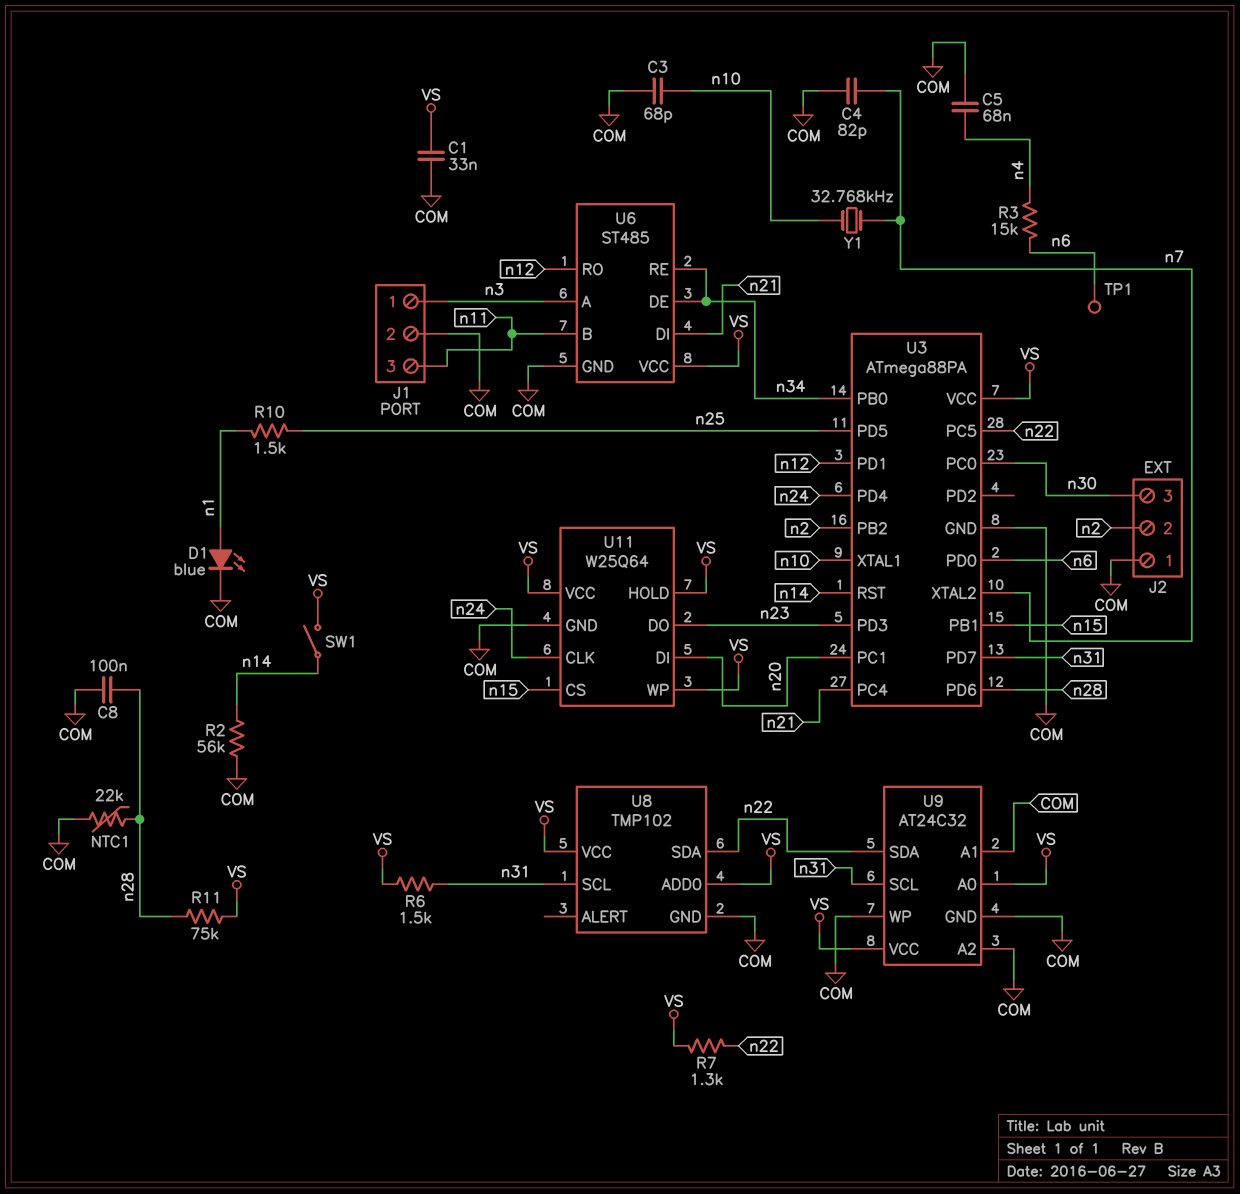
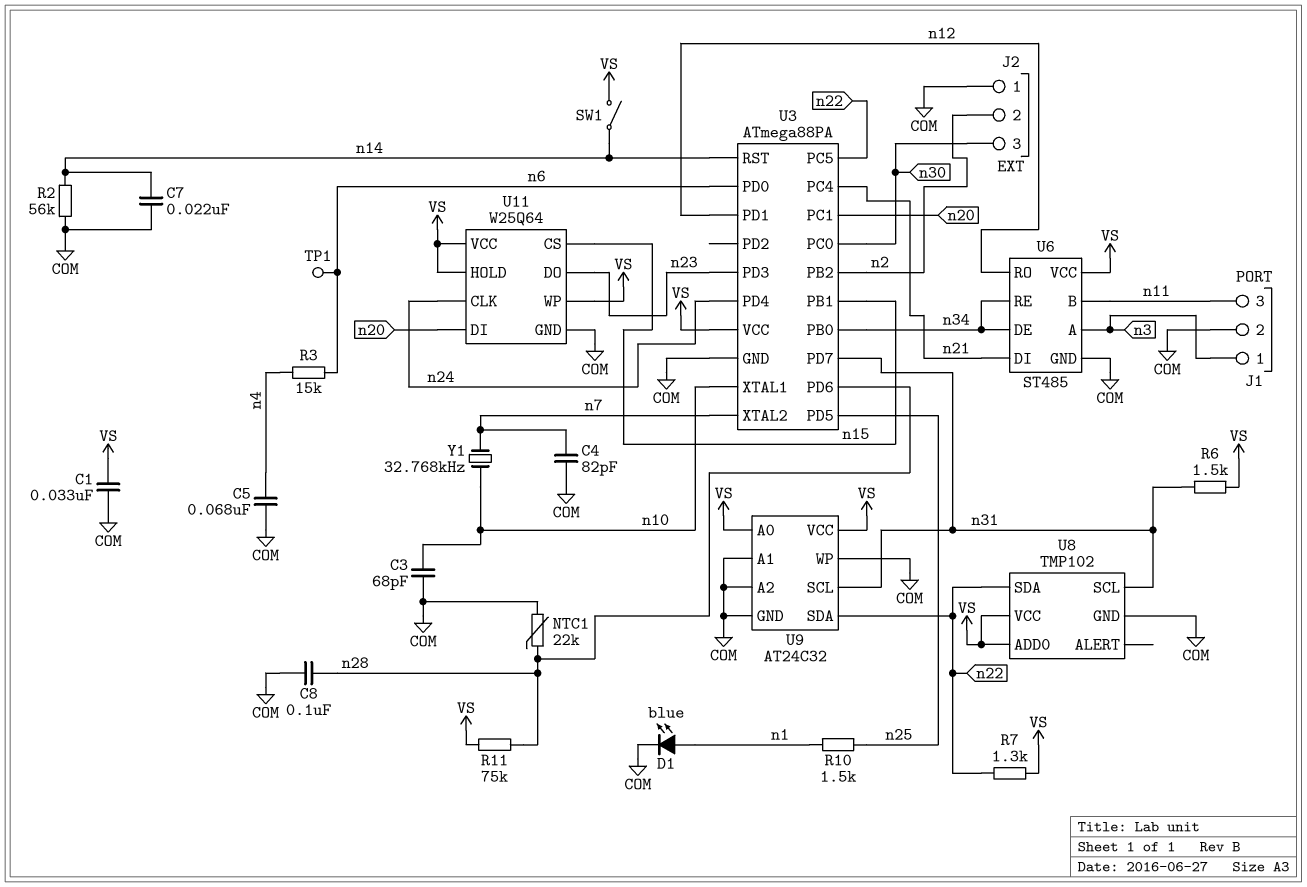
C7: none -> 22nF (COM, n14)

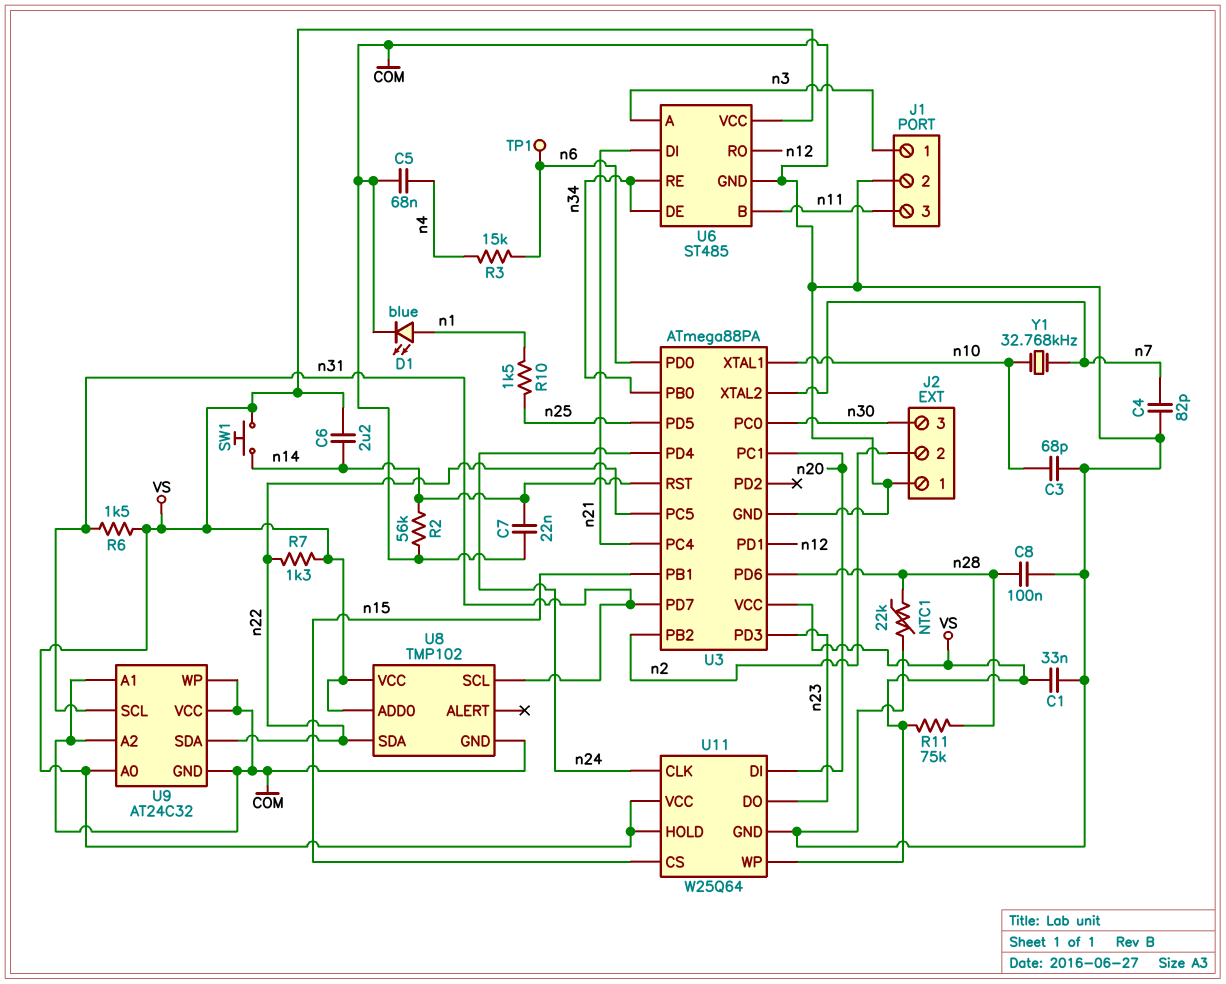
C6: none -> 2.2uF (VS, n14)
SW1: switch (VS, n14) -> button (VS, n14)
U9 pin VCC: VS -> COM

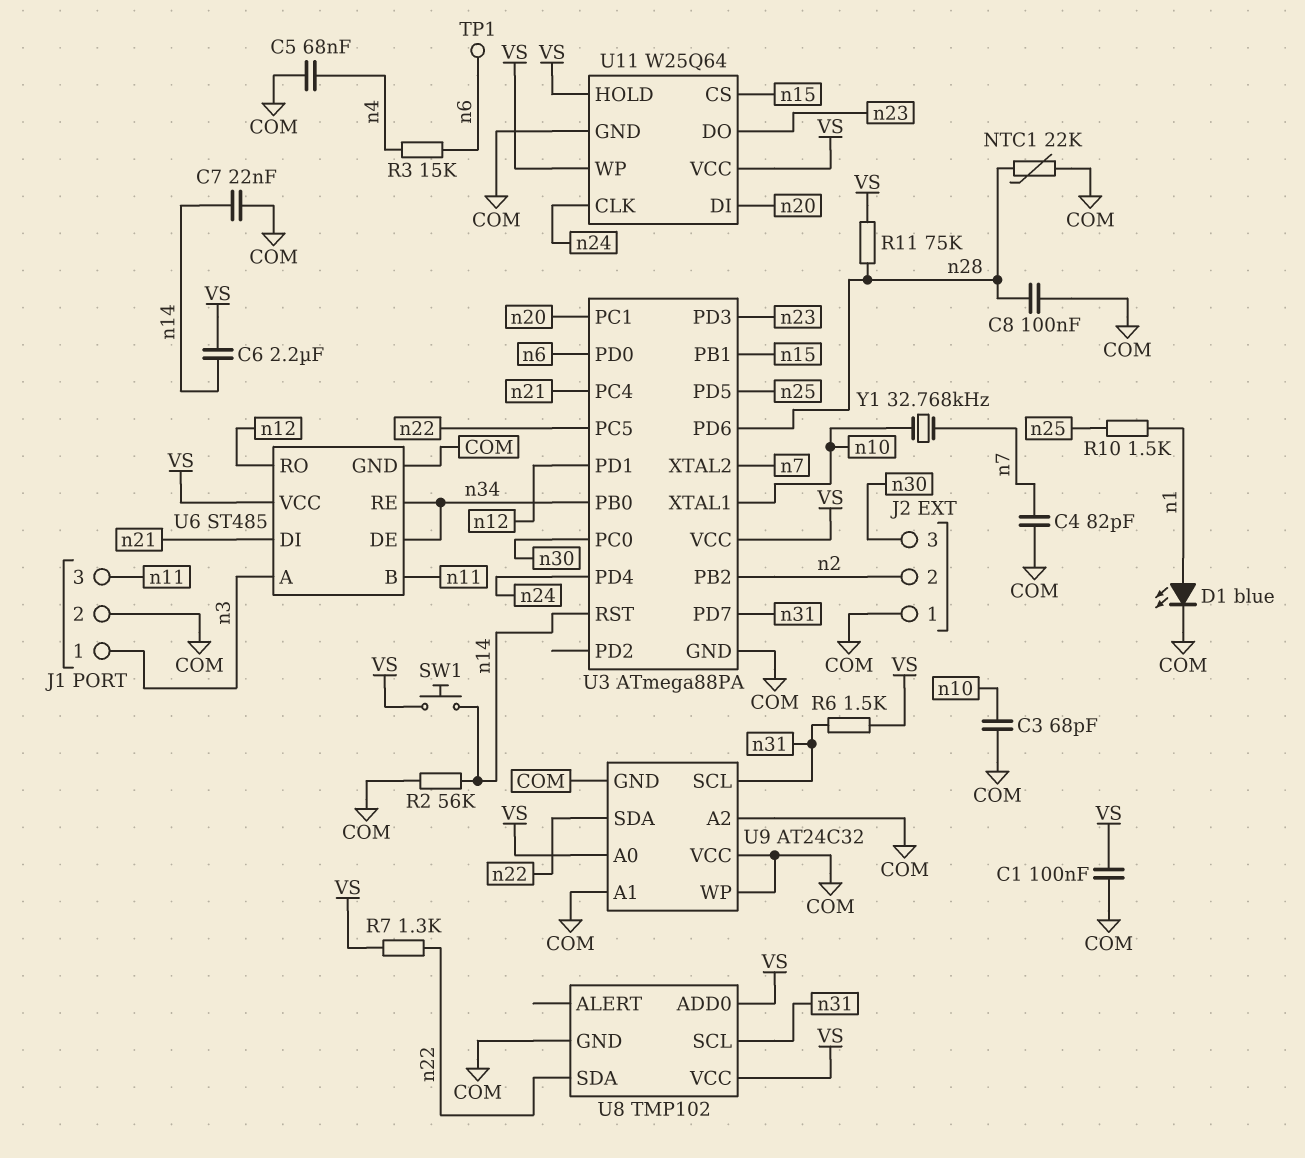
C1: 33nF (COM, VS) -> 100nF (COM, VS)

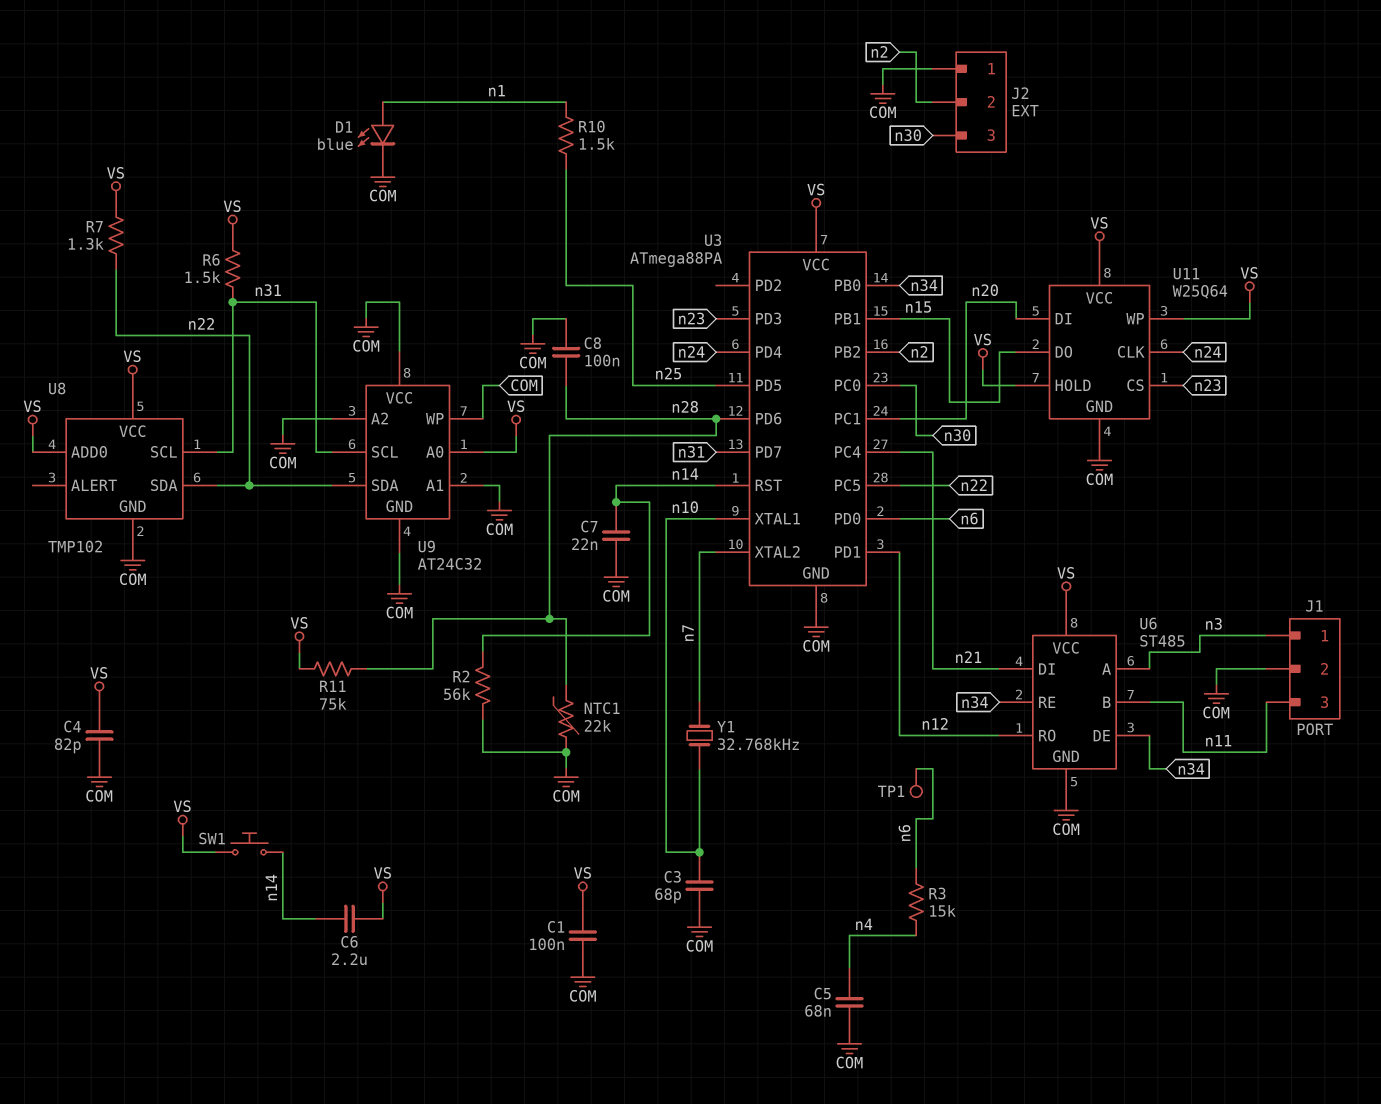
C4: 82pF (COM, n7) -> 82pF (COM, VS)
U11 pin CS: n15 -> n23
U11 pin DO: n23 -> n15

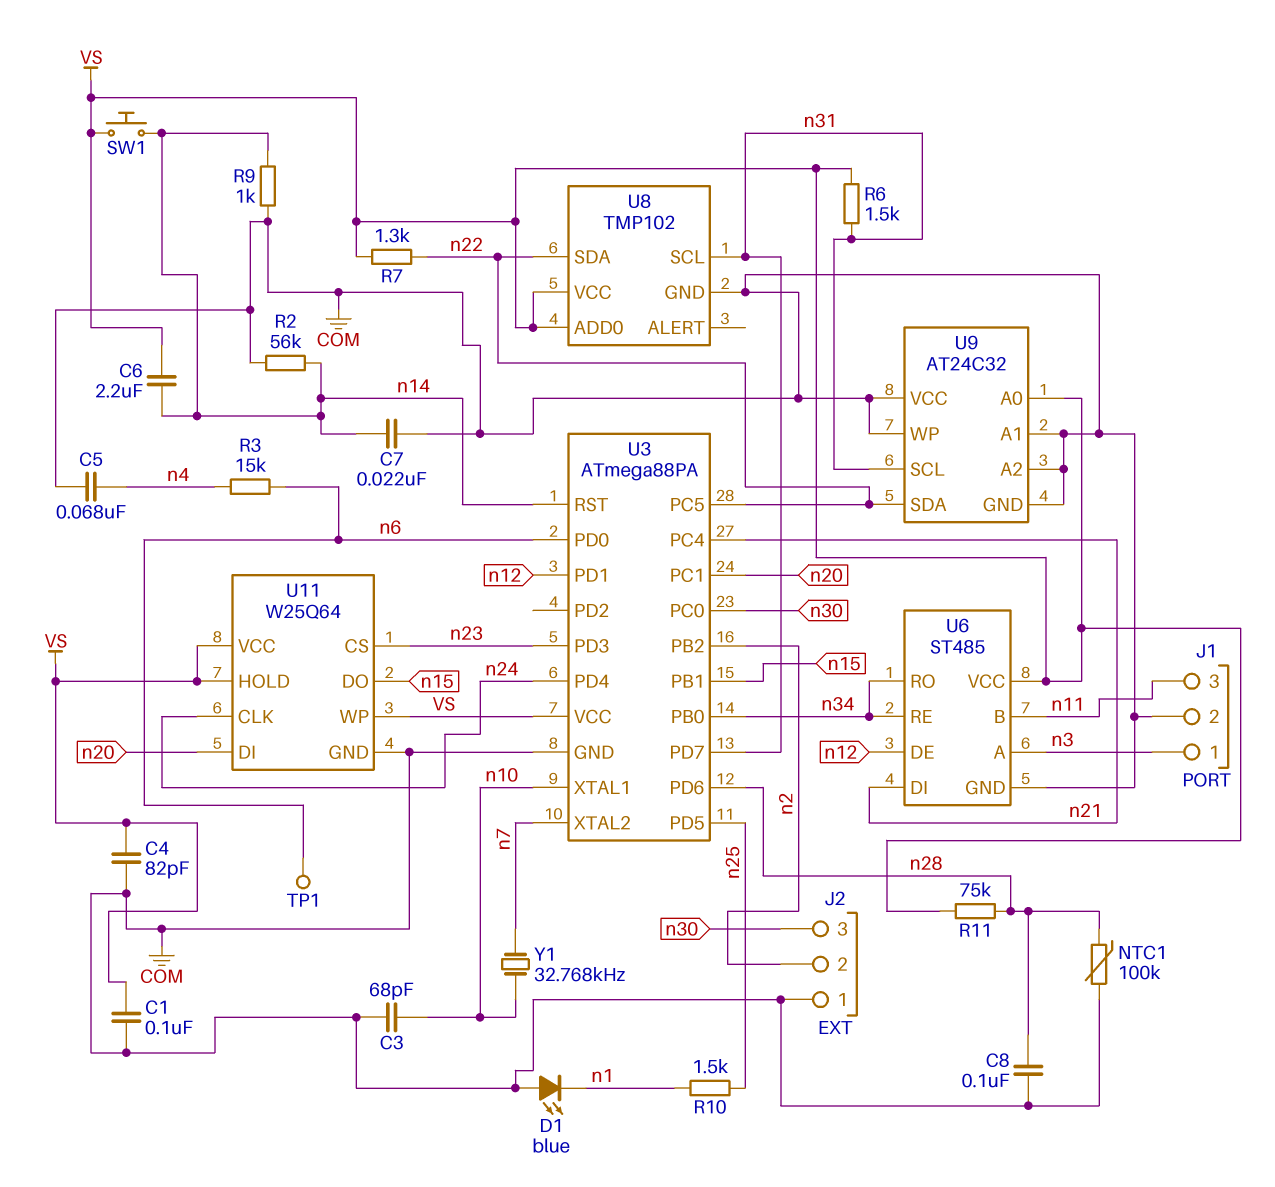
D1: LED blue (A n1, K COM) -> LED blue (A COM, K n1)
NTC1: 22k (COM, n28) -> 100k (COM, n28)
R9: none -> 1k (COM, n14)
U6 pin DE: n34 -> n12
U6 pin RO: n12 -> n34

